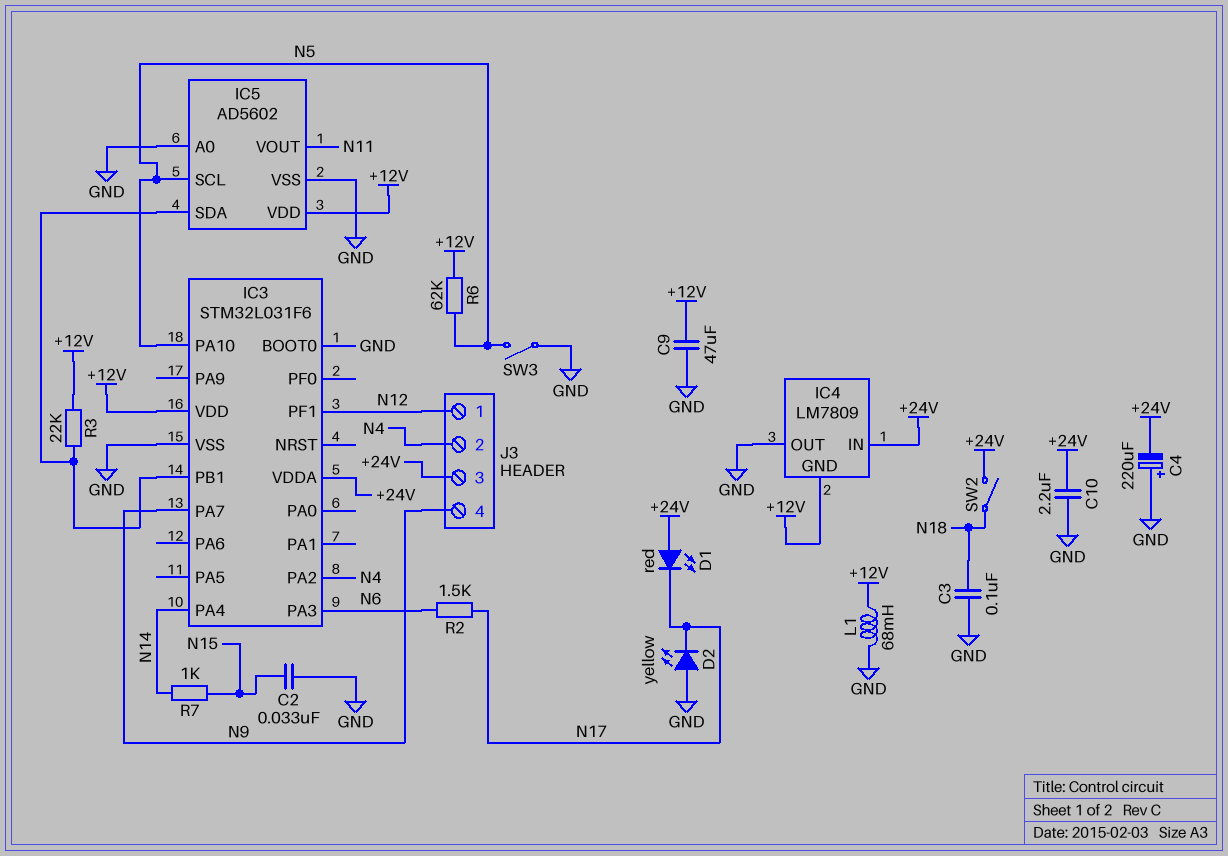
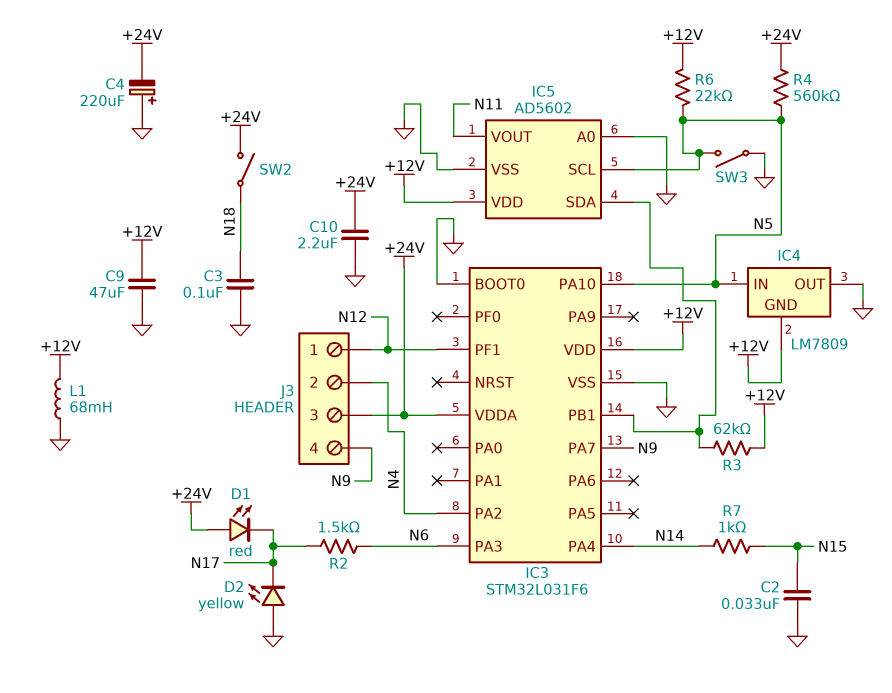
IC4 pin IN: +24V -> N5
R3: 22k (+12V, IC3/PB1) -> 62k (+12V, IC3/PB1)
R4: none -> 560k (+24V, N5)
R6: 62k (+12V, N5) -> 22k (+12V, N5)

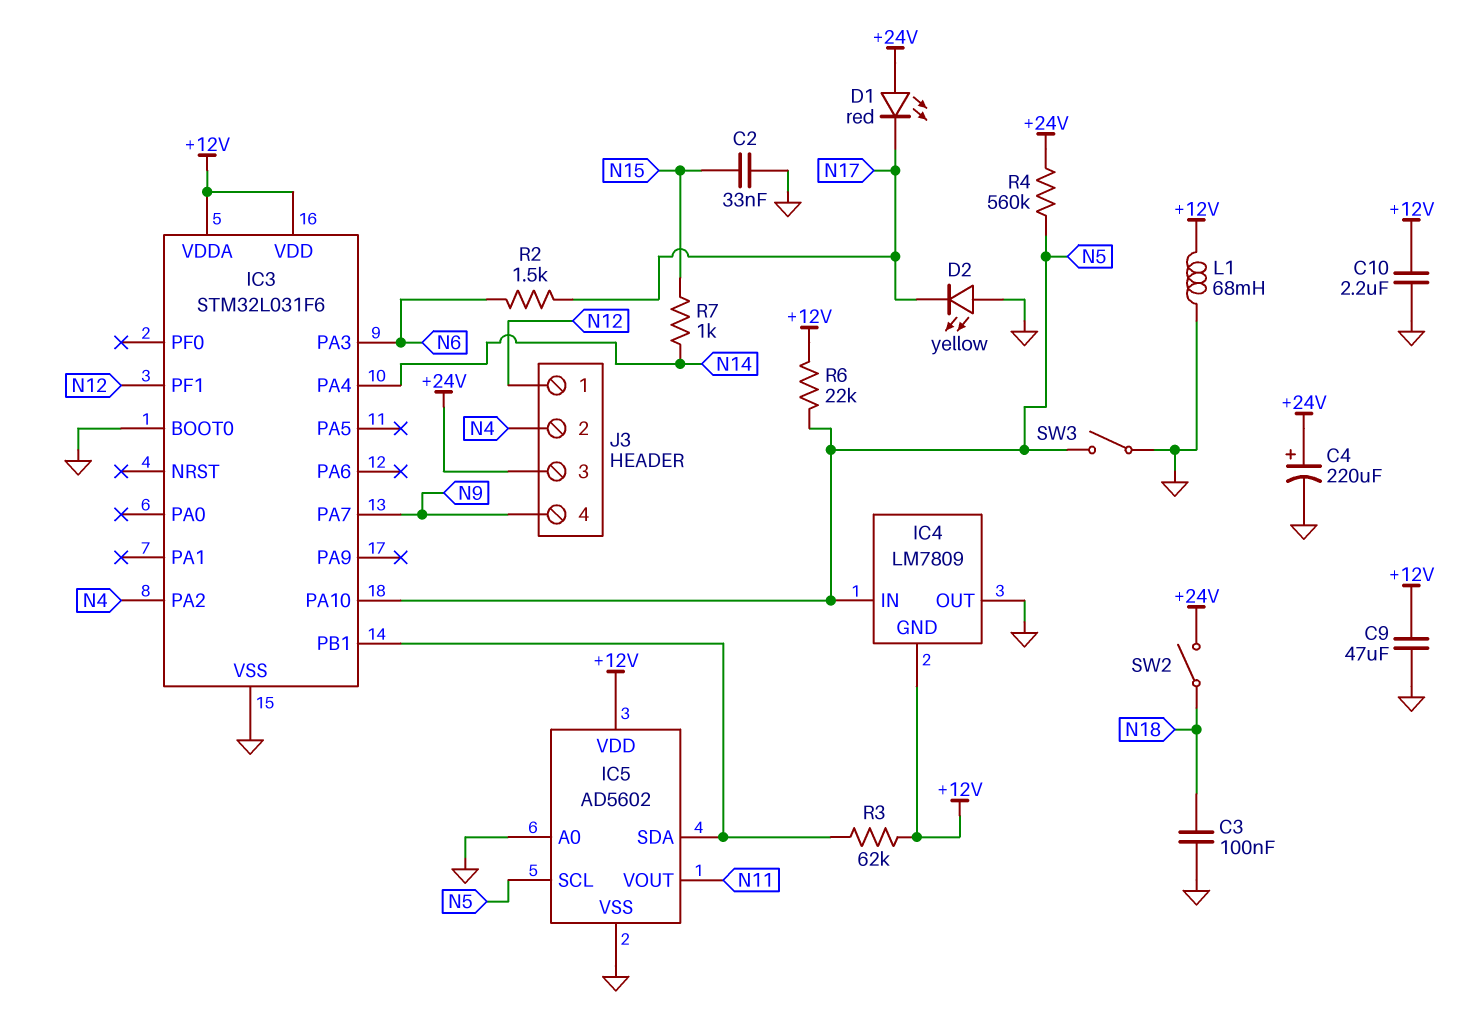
C4: 220uF (plus GND, minus +24V) -> 220uF (plus +24V, minus GND)
C10: 2.2uF (+24V, GND) -> 2.2uF (+12V, GND)
IC3 pin VDDA: +24V -> +12V

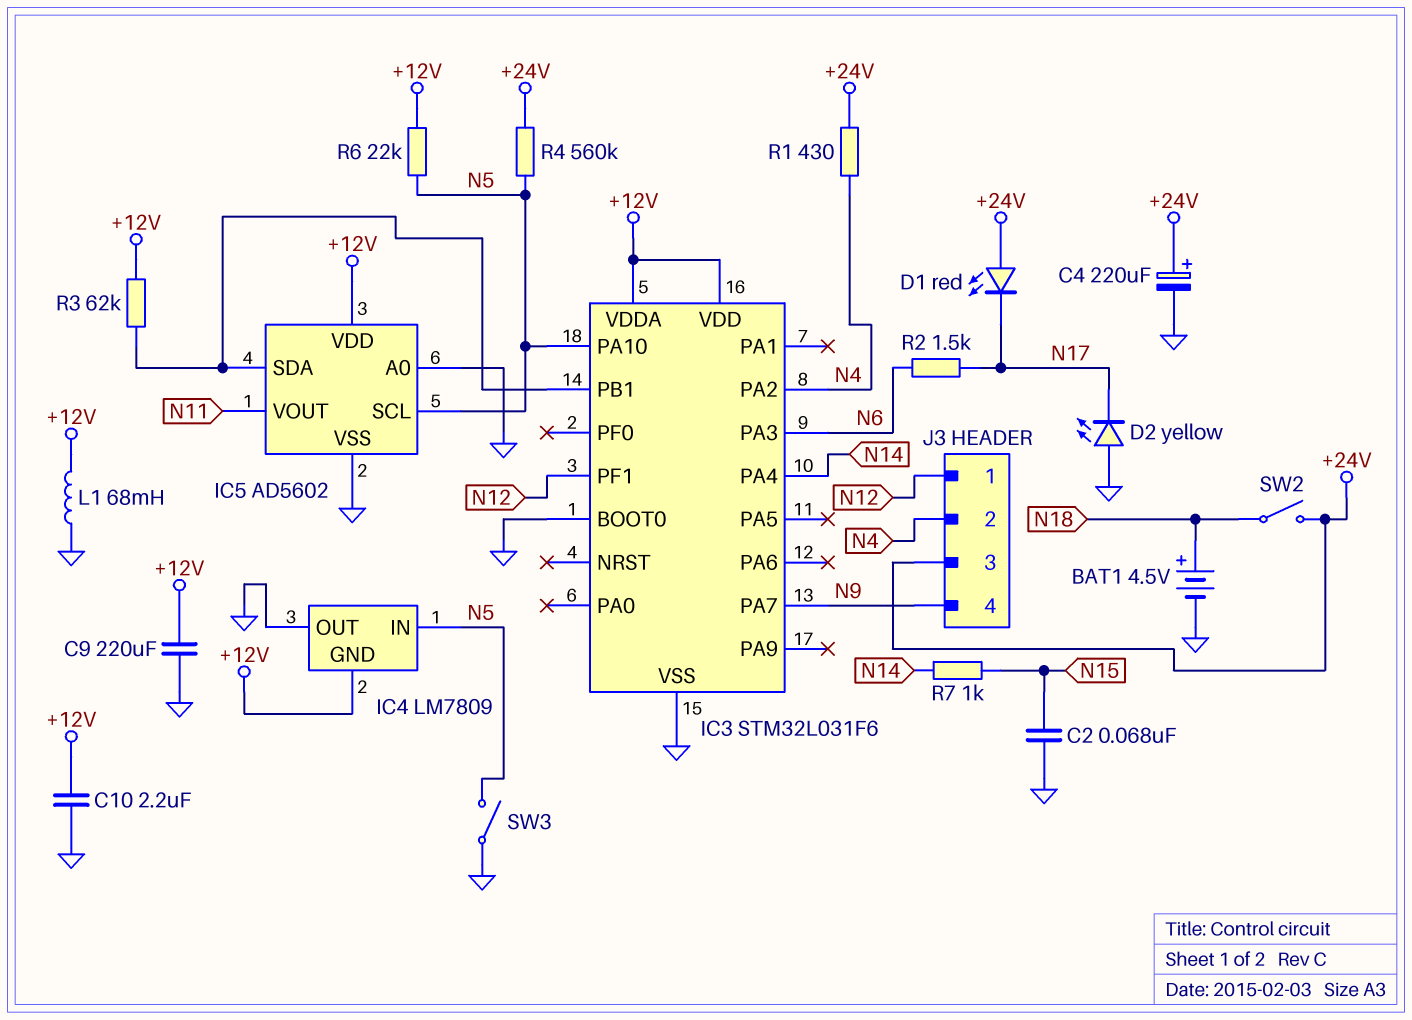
BAT1: none -> 4.5V (plus N18, minus GND)
C2: 33nF (GND, N15) -> 68nF (GND, N15)
C3: 100nF (GND, N18) -> none
C9: 47uF (+12V, GND) -> 220uF (+12V, GND)
R1: none -> 430 (+24V, N4)

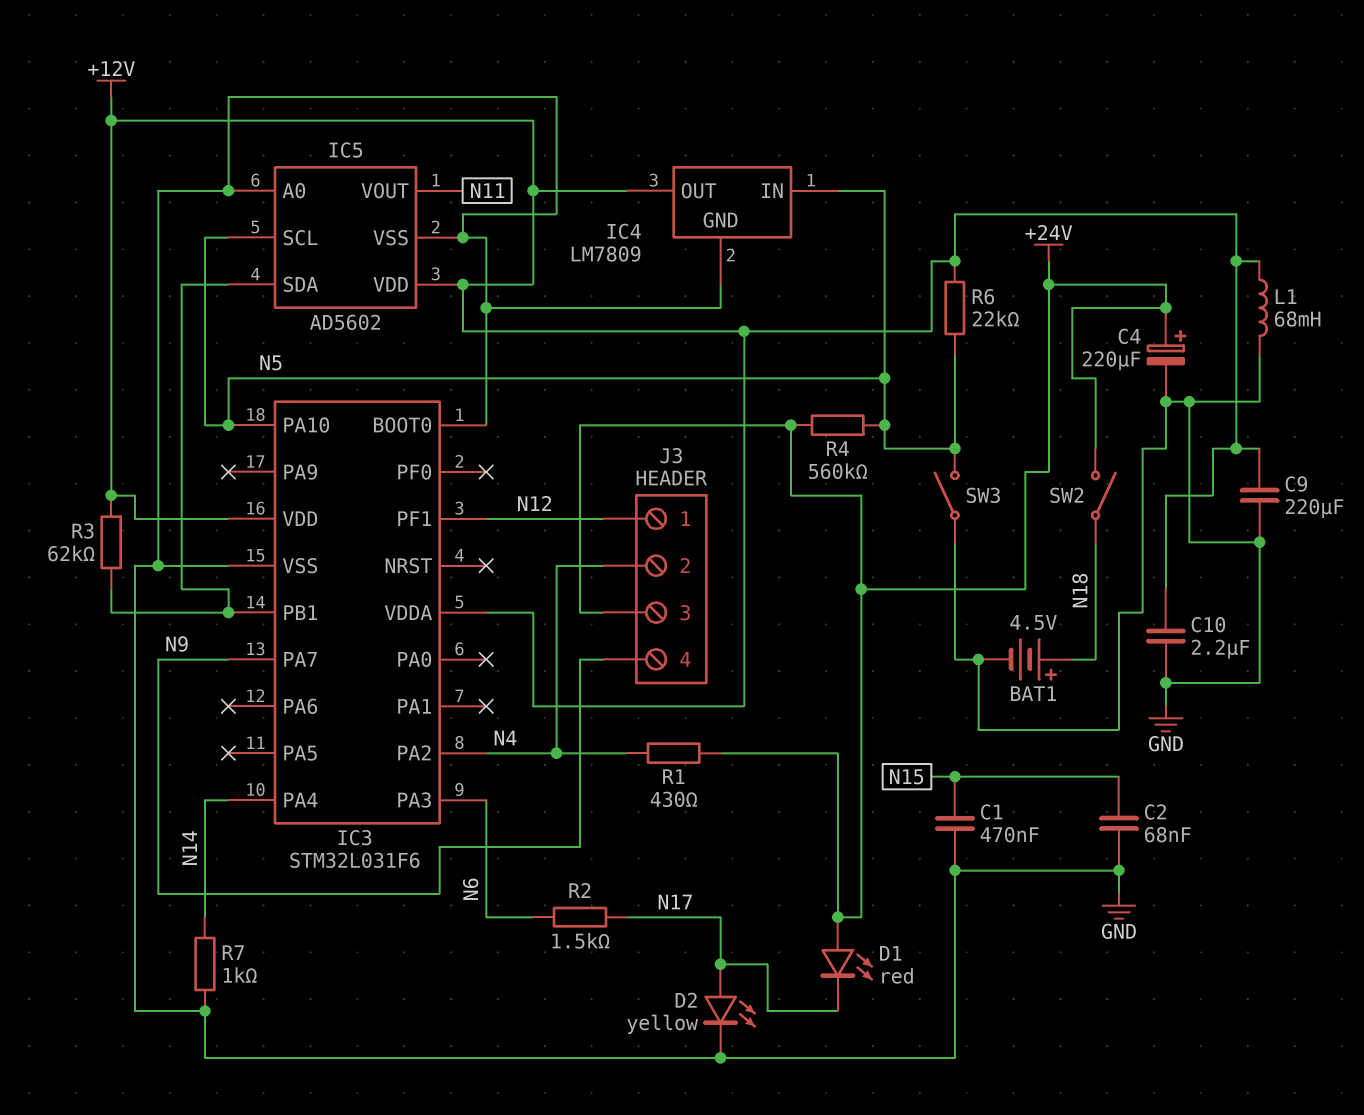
C1: none -> 470nF (GND, N15)
D2: LED yellow (A GND, K N17) -> LED yellow (A N17, K GND)
IC4 pin GND: +12V -> GND
IC4 pin OUT: GND -> +12V
R7: 1k (N14, N15) -> 1k (GND, N14)

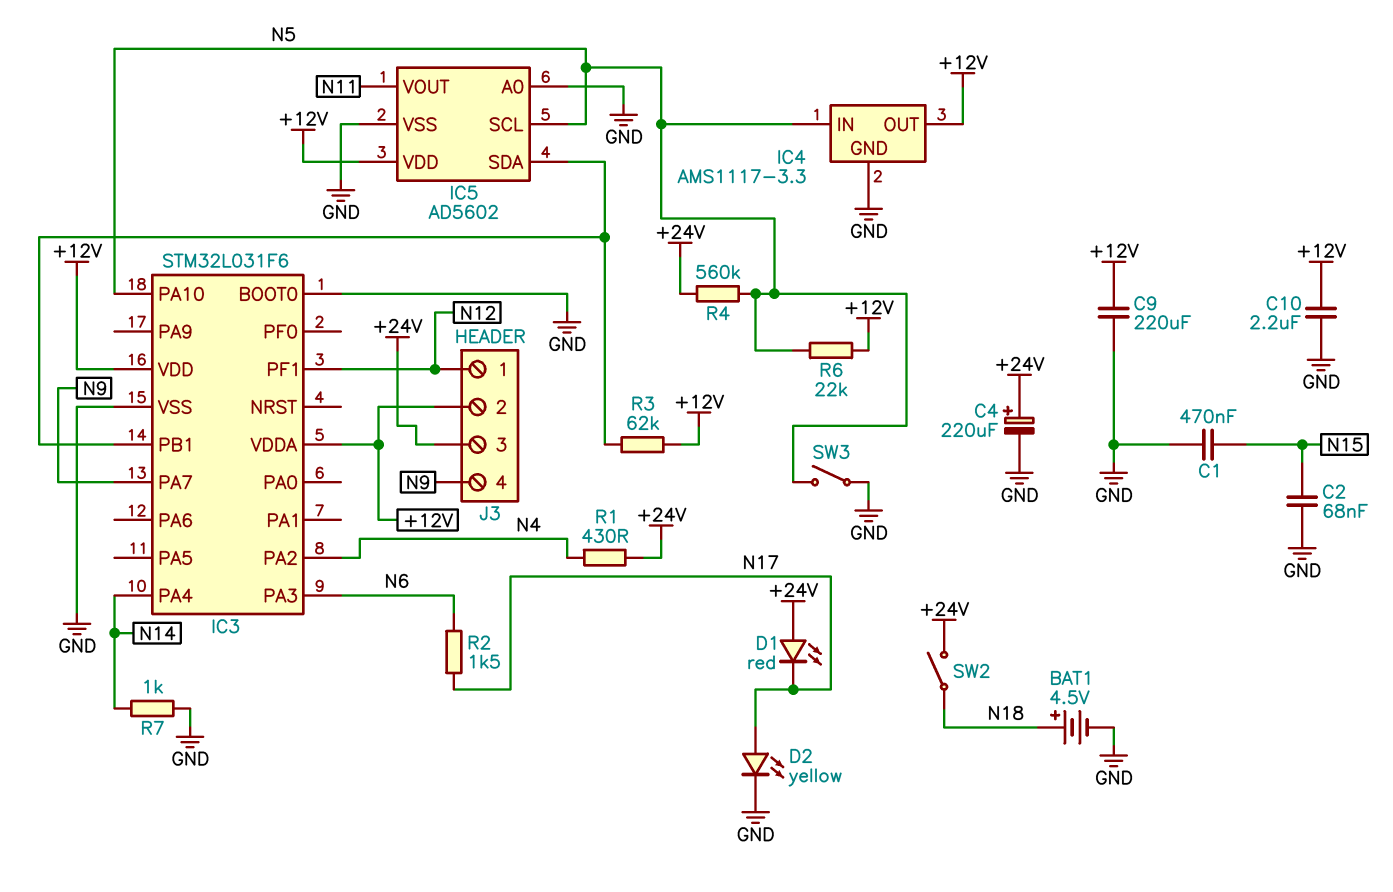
IC4: LM7809 -> AMS1117-3.3
J3 pin 2: N4 -> +12V
L1: 68mH (+12V, GND) -> none

